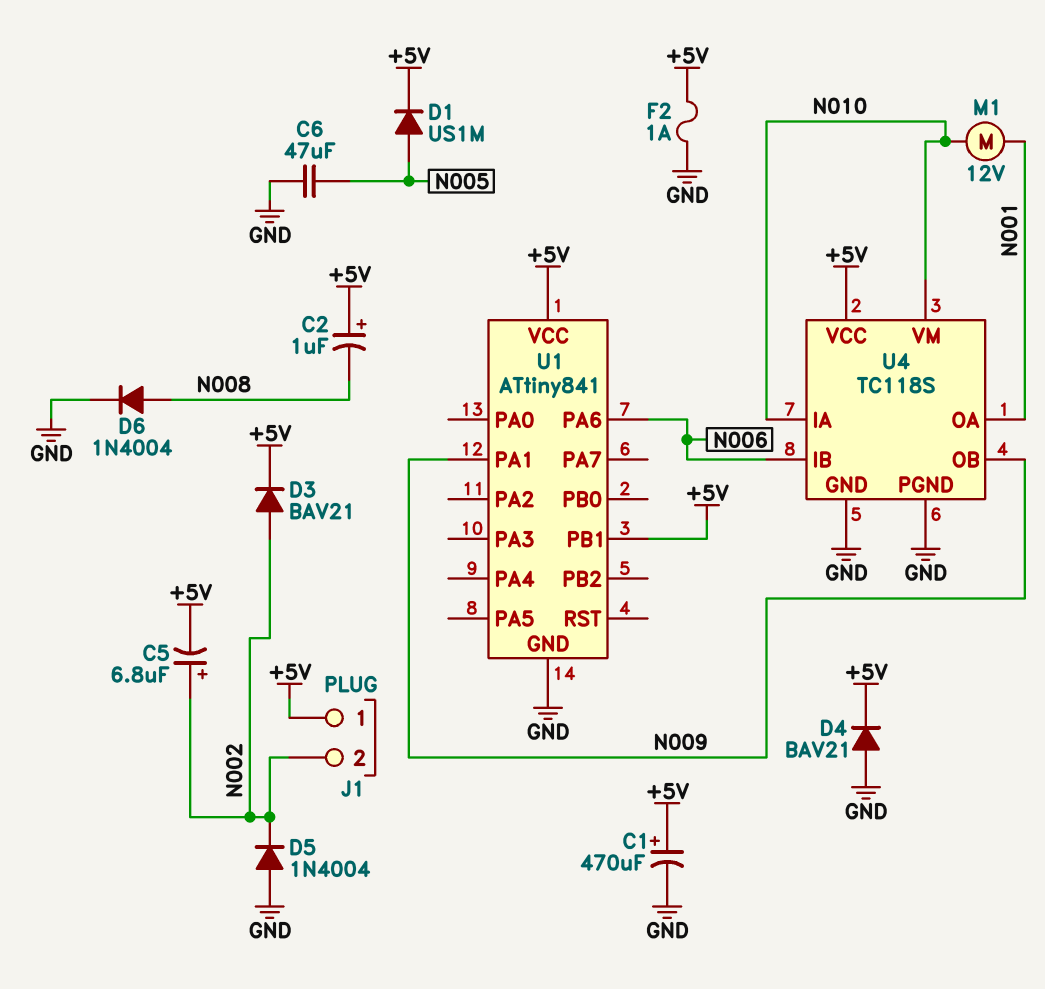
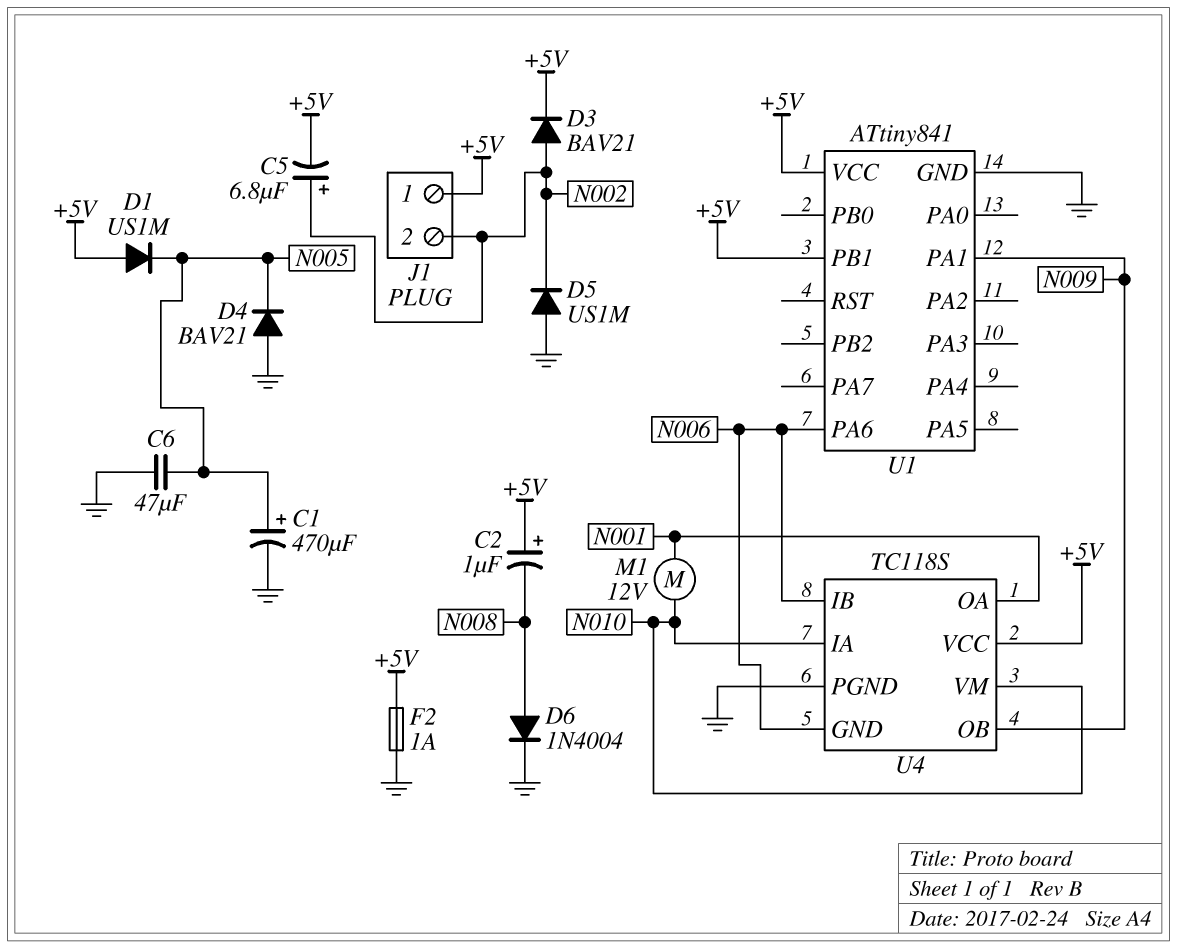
C1: 470uF (plus +5V, minus GND) -> 470uF (plus N005, minus GND)
D1: diode US1M (A N005, K +5V) -> diode US1M (A +5V, K N005)
D4: diode BAV21 (A GND, K +5V) -> diode BAV21 (A GND, K N005)
D5: diode 1N4004 (A GND, K N002) -> diode US1M (A GND, K N002)
U4 pin GND: GND -> N006

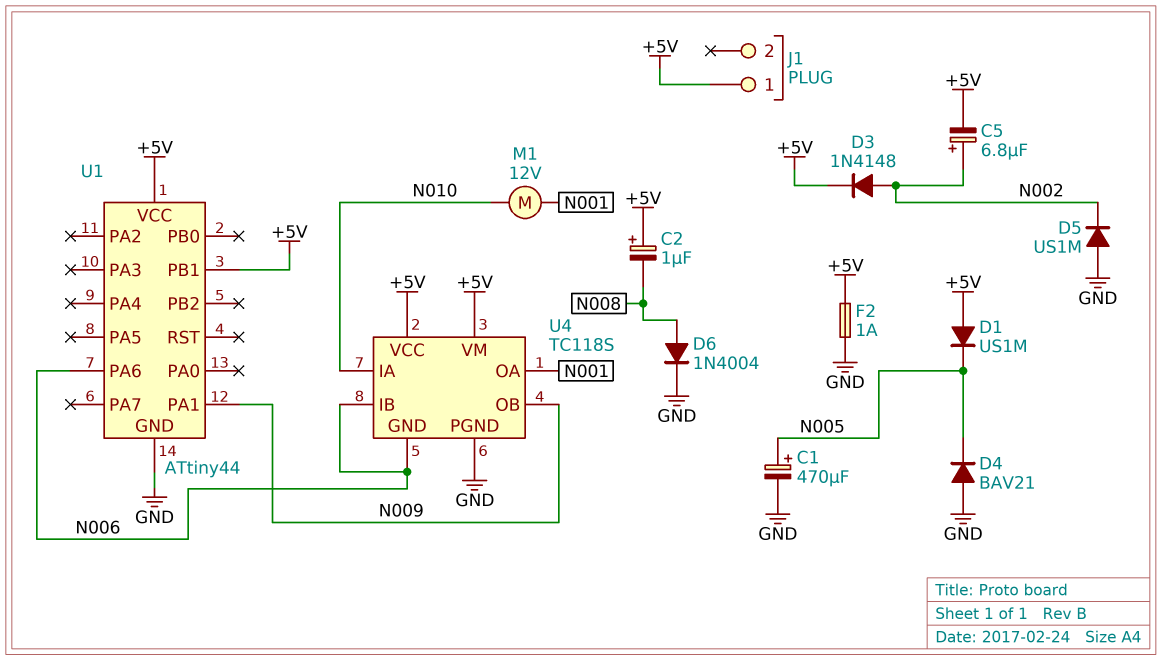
C6: 47uF (GND, N005) -> none
D3: diode BAV21 (A N002, K +5V) -> diode 1N4148 (A N002, K +5V)
J1 pin 2: N002 -> none
U1: ATtiny841 -> ATtiny44
U4 pin VM: N010 -> +5V

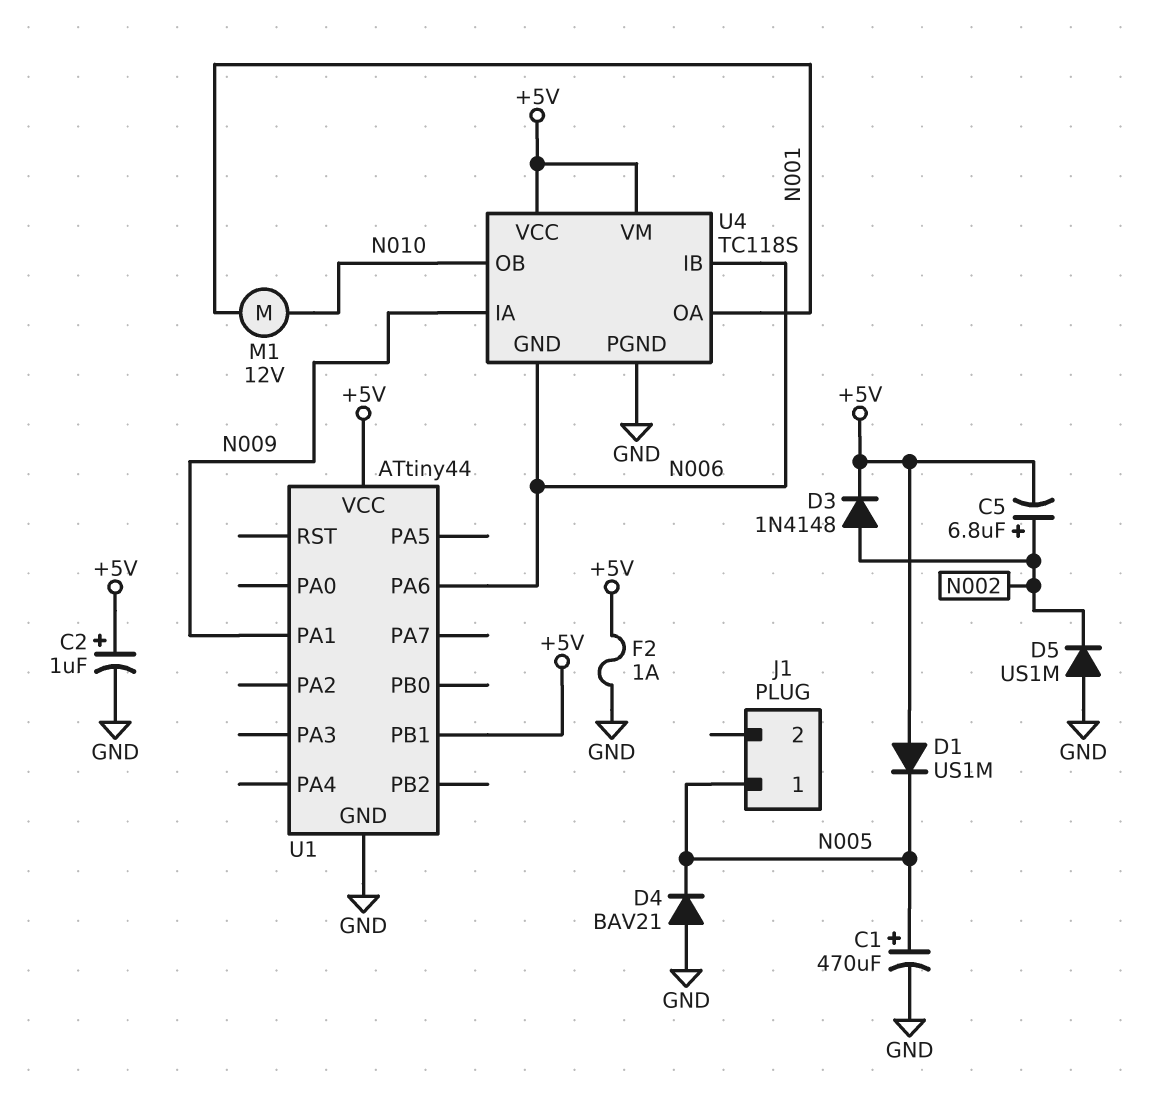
C2: 1uF (plus +5V, minus N008) -> 1uF (plus +5V, minus GND)
D6: diode 1N4004 (A N008, K GND) -> none
J1 pin 1: +5V -> N005
U4 pin IA: N010 -> N009
U4 pin OB: N009 -> N010

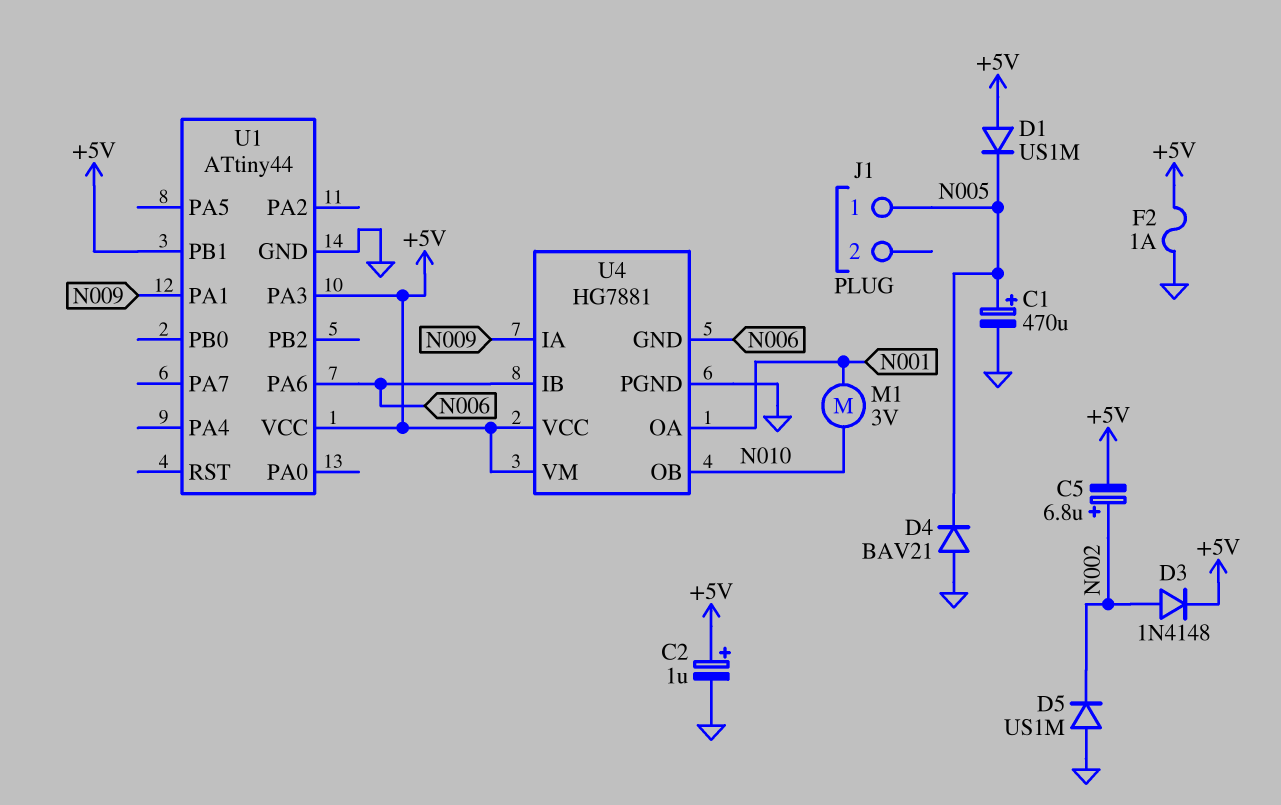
M1: motor 12V (N001, N010) -> motor 3V (N001, N010)
U1 pin PA3: none -> +5V
U4: TC118S -> HG7881

